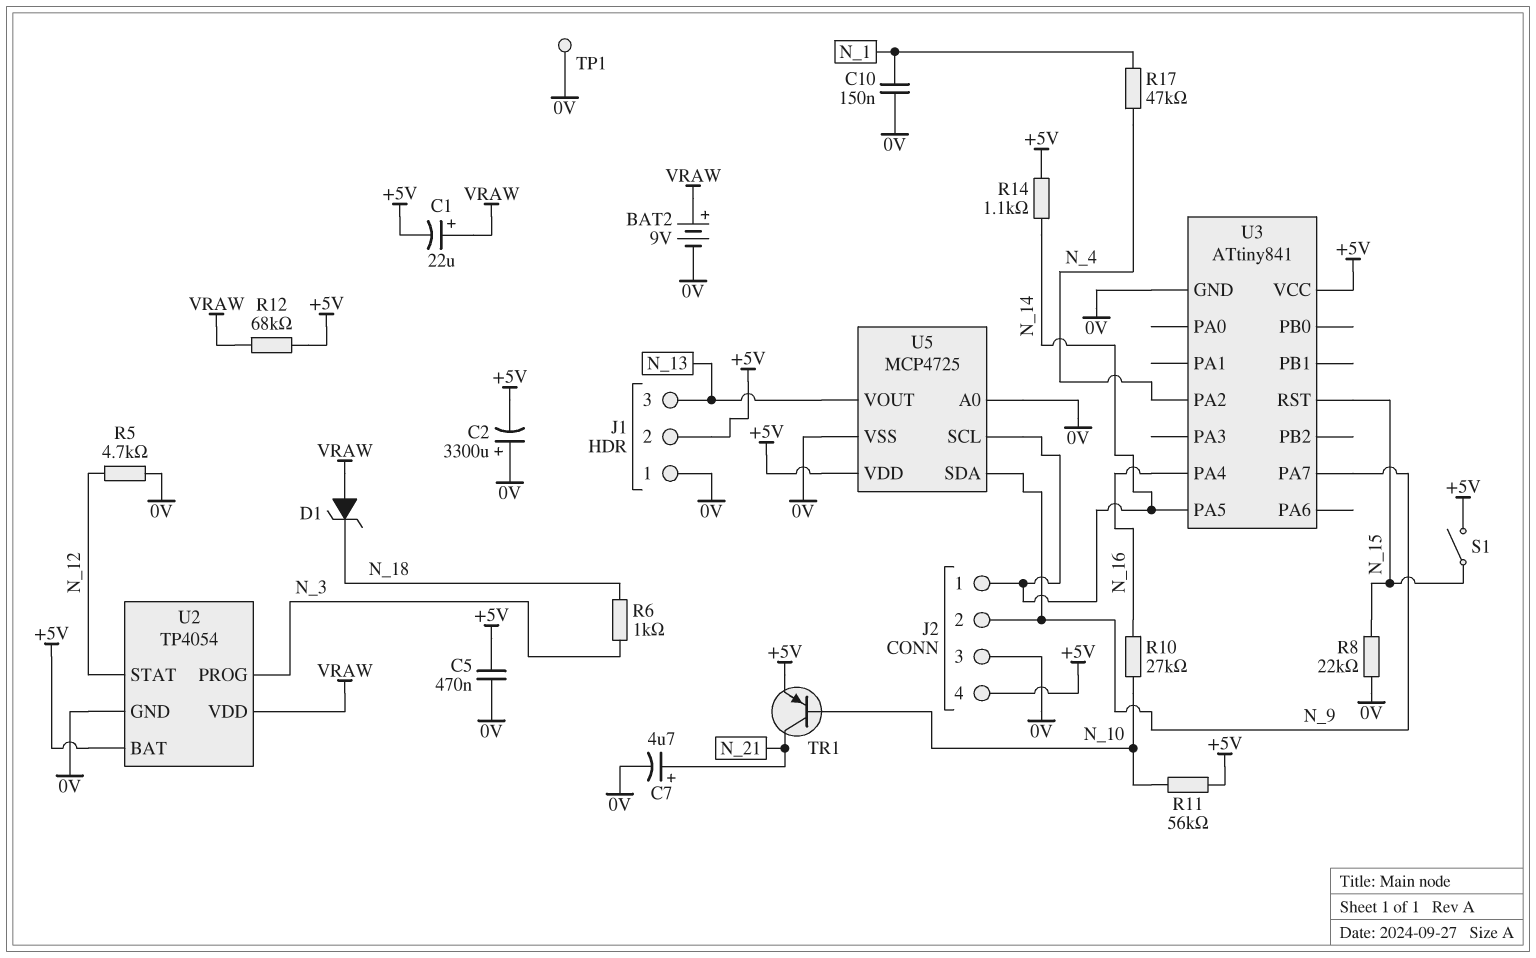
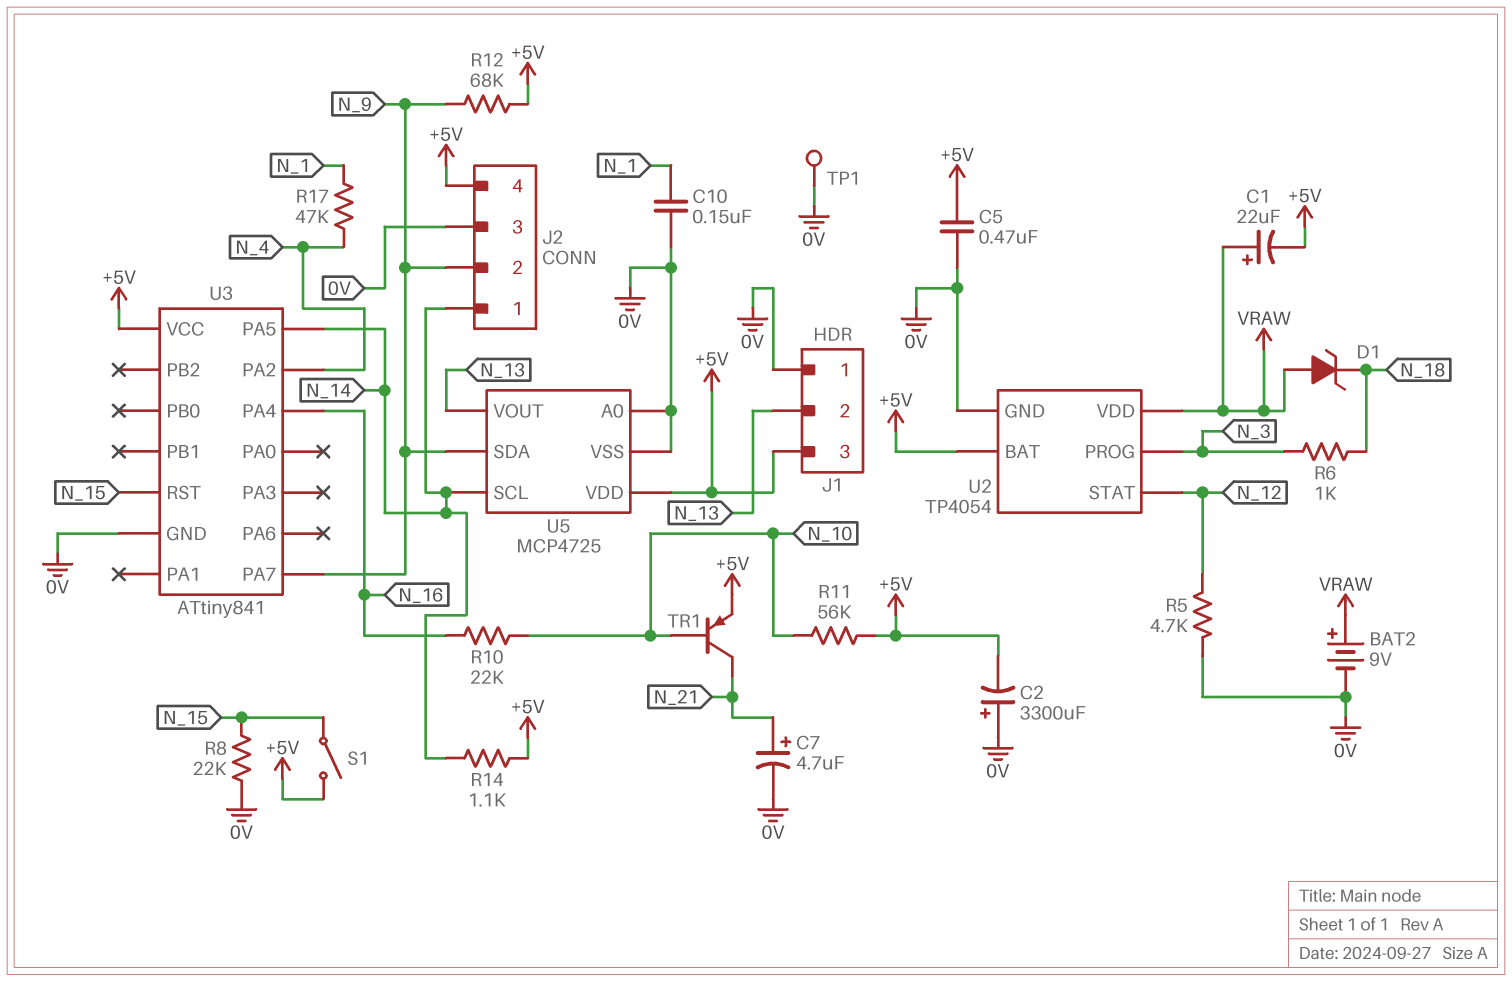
J1 pin 2: +5V -> N_13
J1 pin 3: N_13 -> +5V
R10: 27k (N_10, N_16) -> 22k (N_10, N_16)
R12: 68k (+5V, VRAW) -> 68k (+5V, N_9)

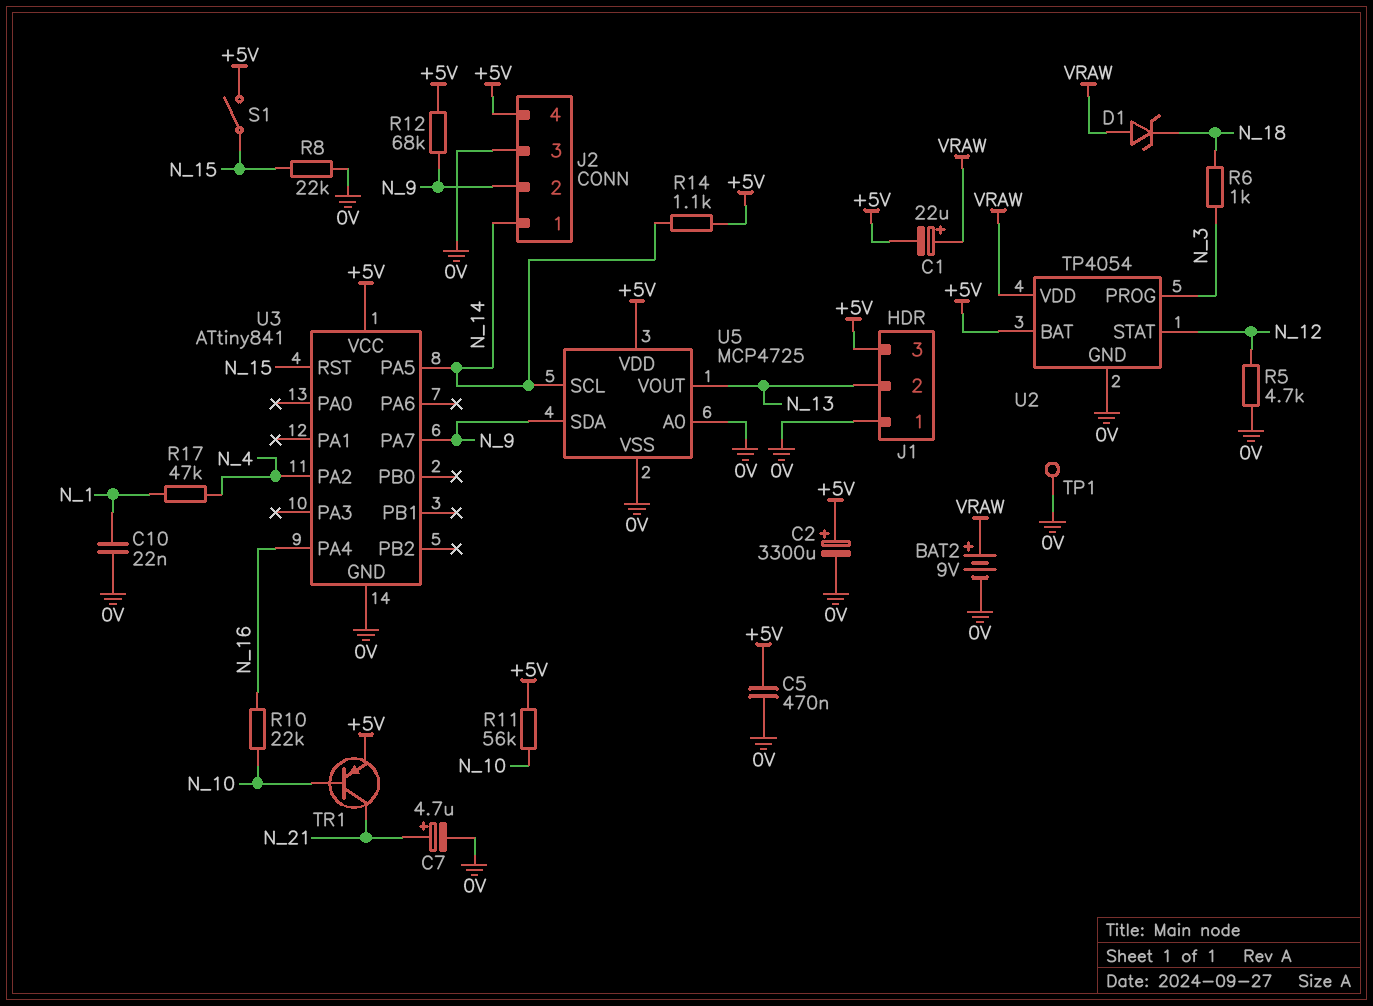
C2: 3300uF (plus 0V, minus +5V) -> 3300uF (plus +5V, minus 0V)
C10: 150nF (0V, N_1) -> 22nF (0V, N_1)

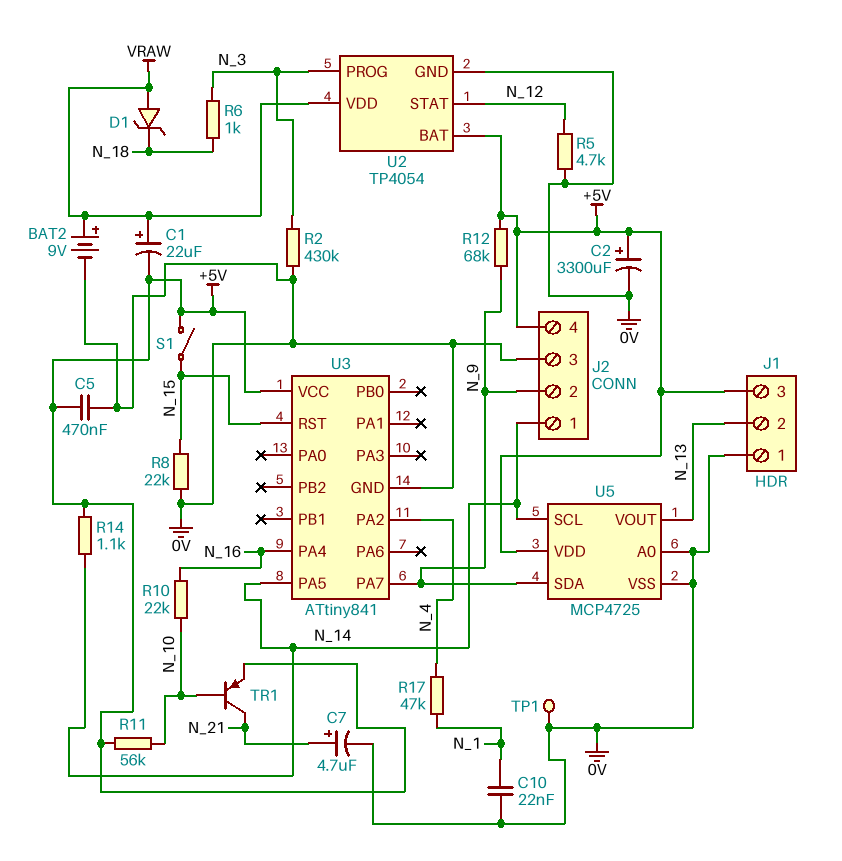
R2: none -> 430k (0V, N_3)

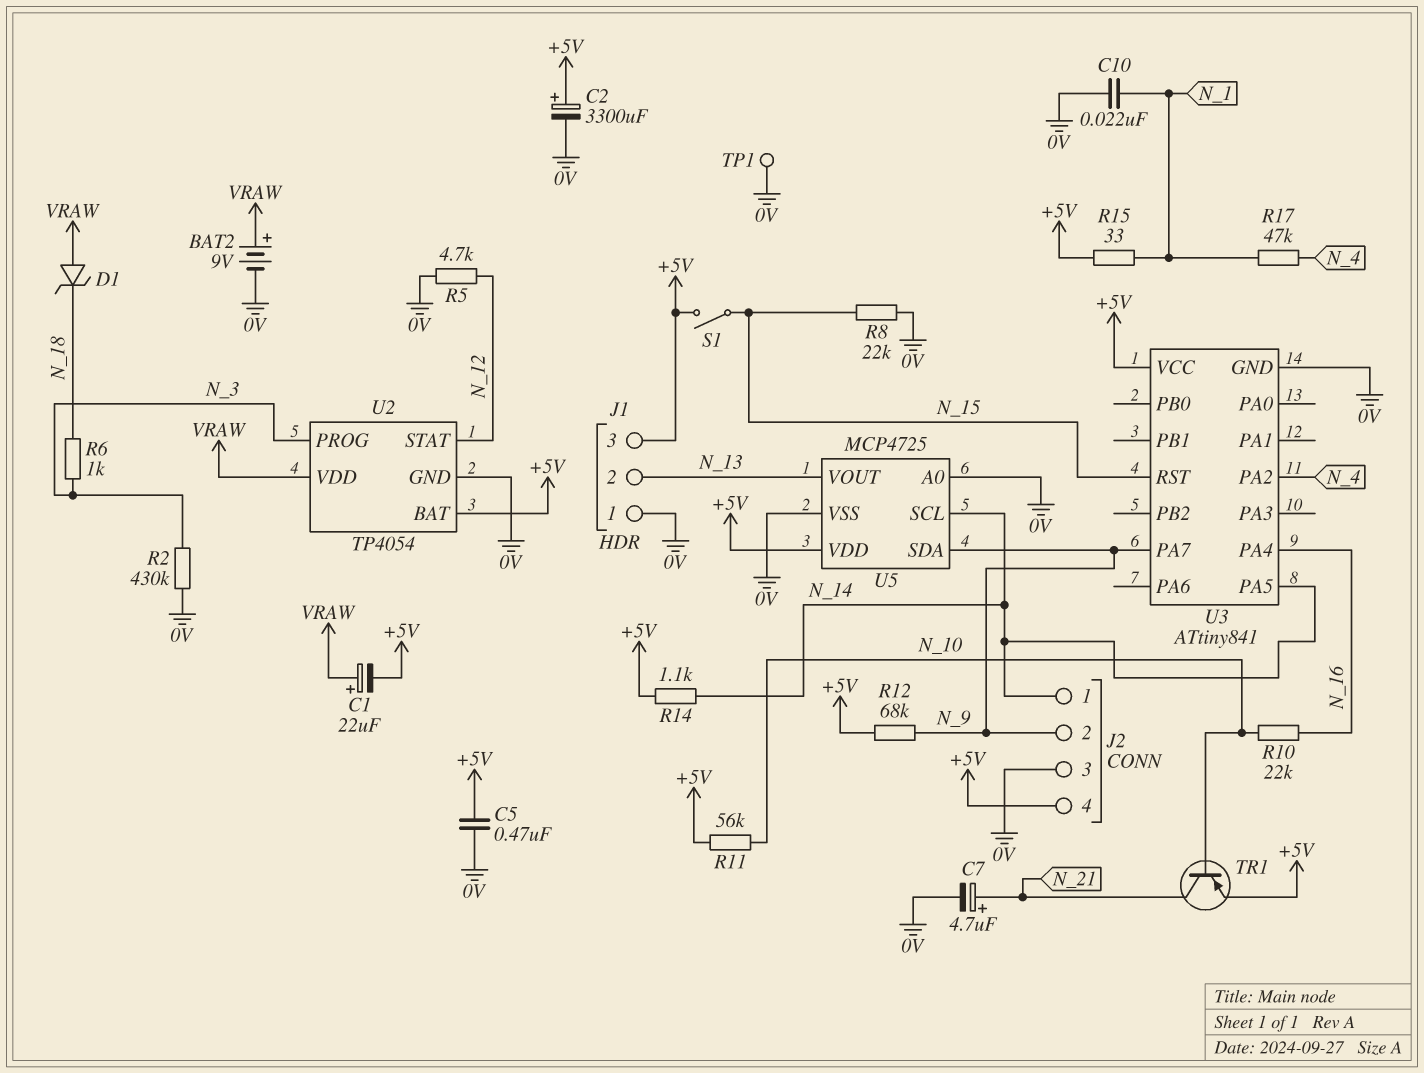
R15: none -> 33 (+5V, N_1)

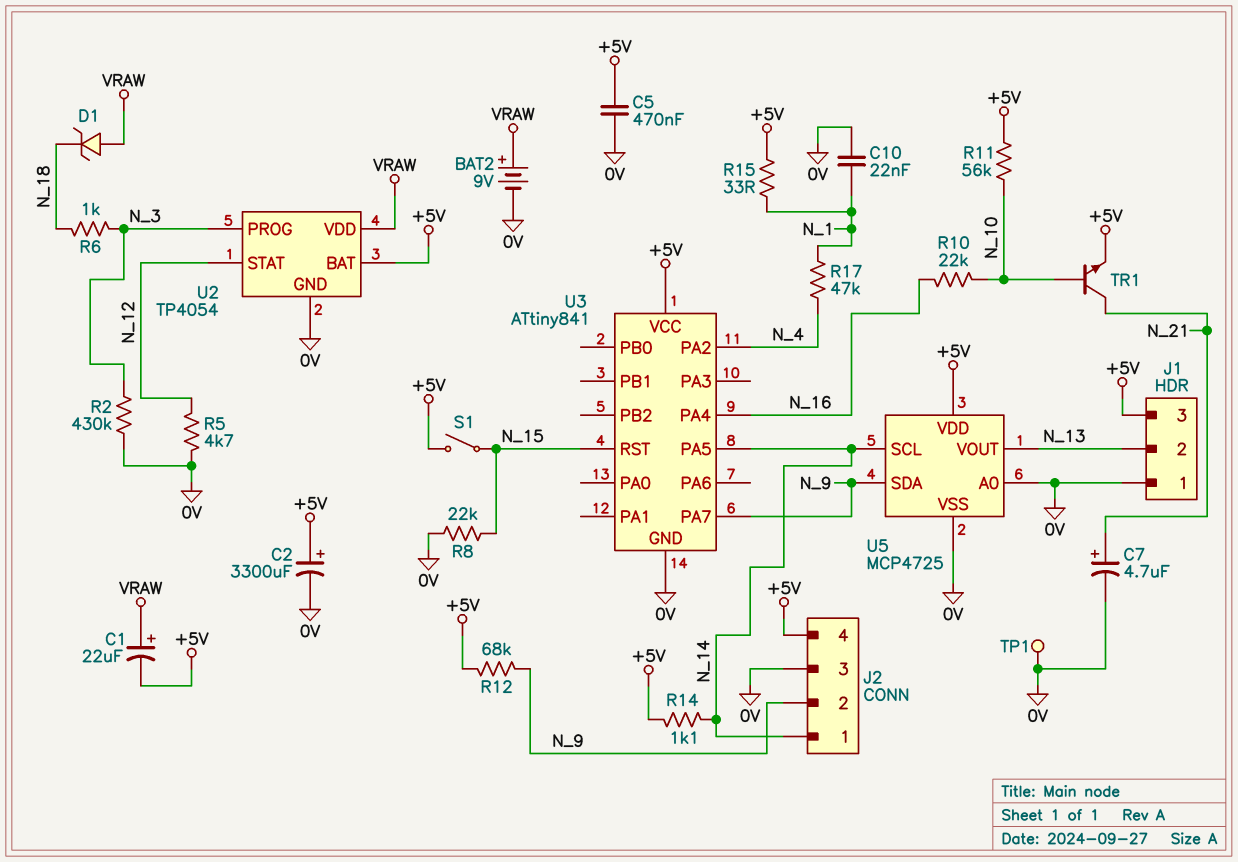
TR1: PNP (B N_10, C N_21, E +5V) -> NPN (B N_10, C N_21, E +5V)

